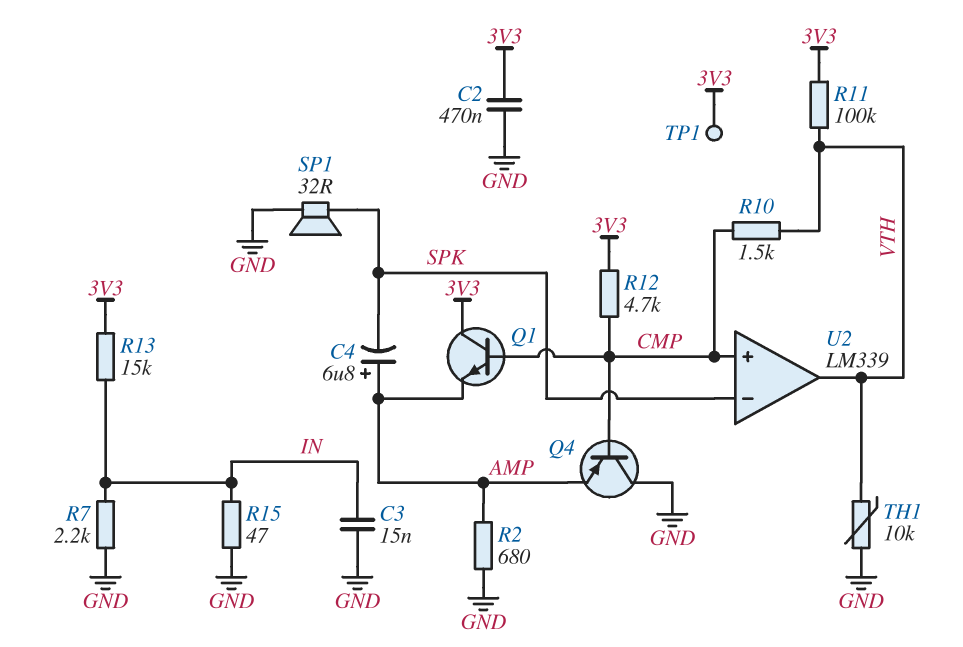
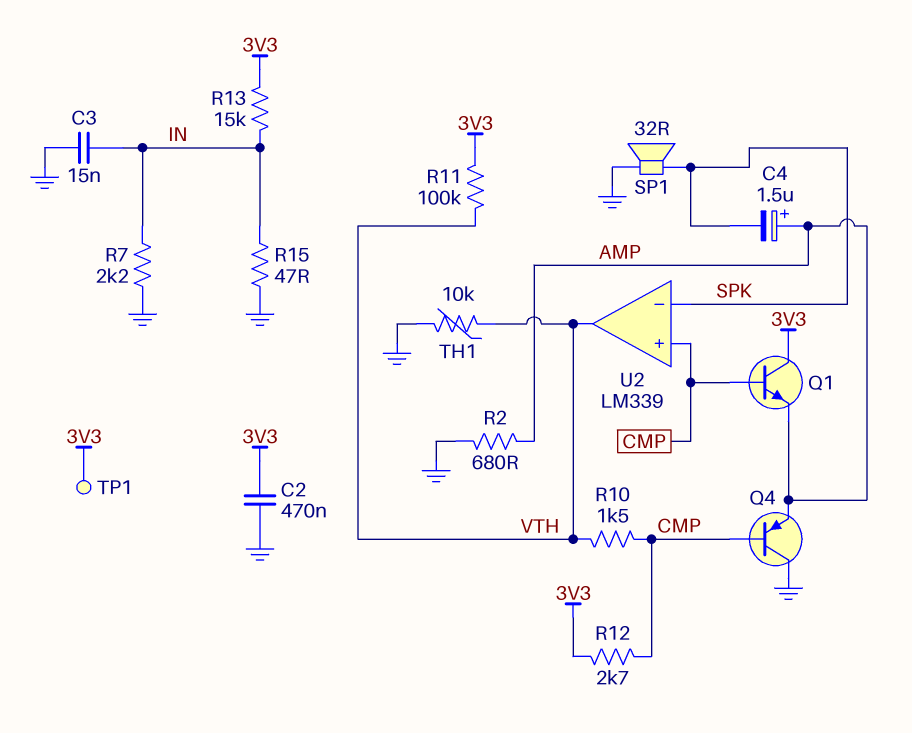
C4: 6.8uF (plus AMP, minus SPK) -> 1.5uF (plus AMP, minus SPK)
R12: 4.7k (3V3, CMP) -> 2.7k (3V3, CMP)

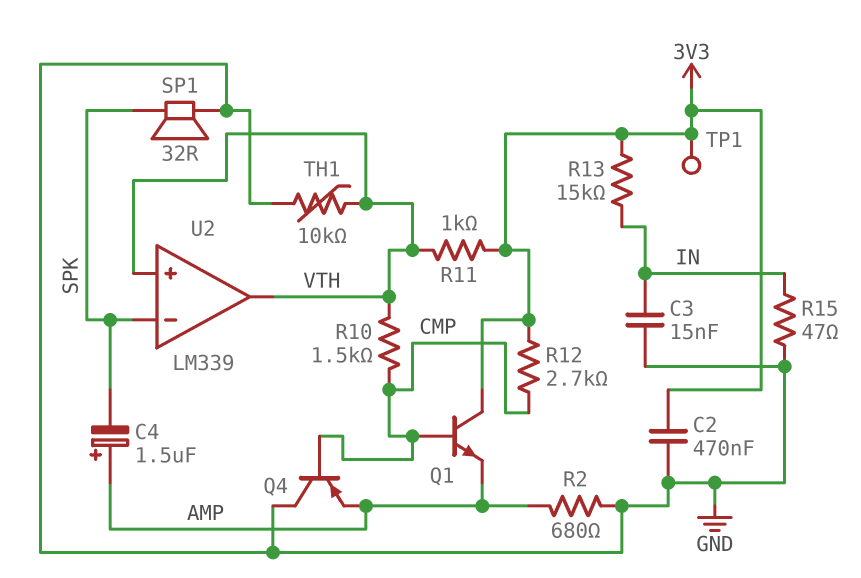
R7: 2.2k (GND, IN) -> none
R11: 100k (3V3, VTH) -> 1k (3V3, VTH)
U2 pin in+: CMP -> VTH

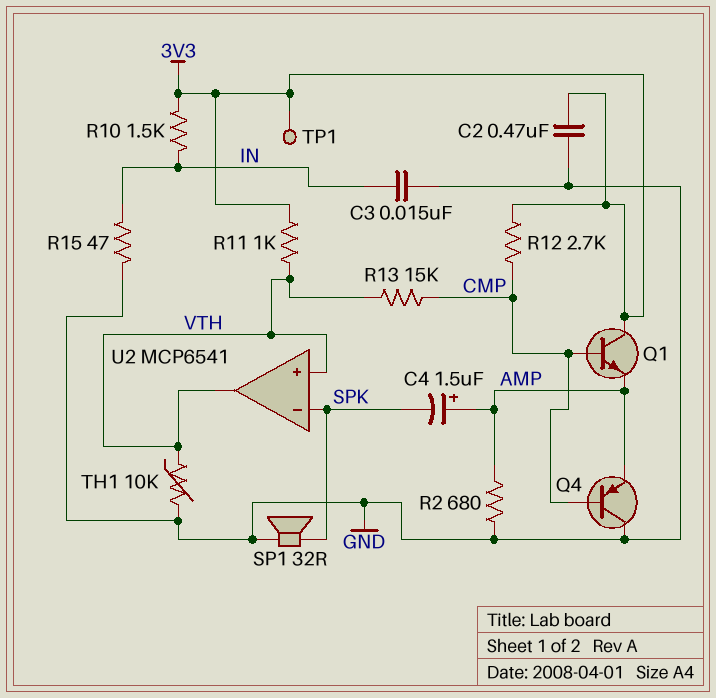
R10: 1.5k (CMP, VTH) -> 1.5k (3V3, IN)
R13: 15k (3V3, IN) -> 15k (CMP, VTH)
U2: LM339 -> MCP6541

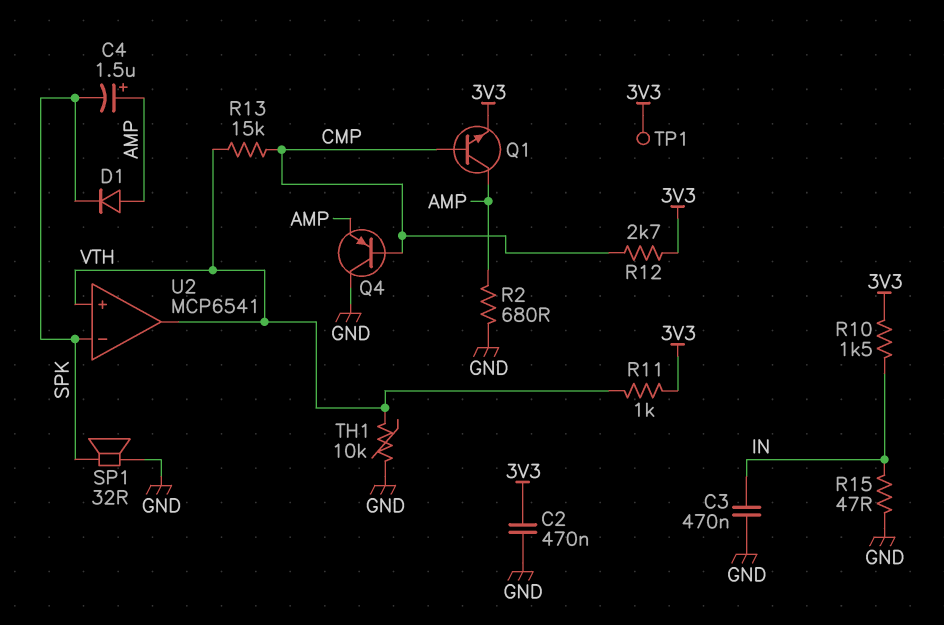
C3: 15nF (GND, IN) -> 470nF (GND, IN)
D1: none -> diode (A AMP, K SPK)
Q1: NPN (B CMP, C 3V3, E AMP) -> NPN (B CMP, C AMP, E 3V3)

